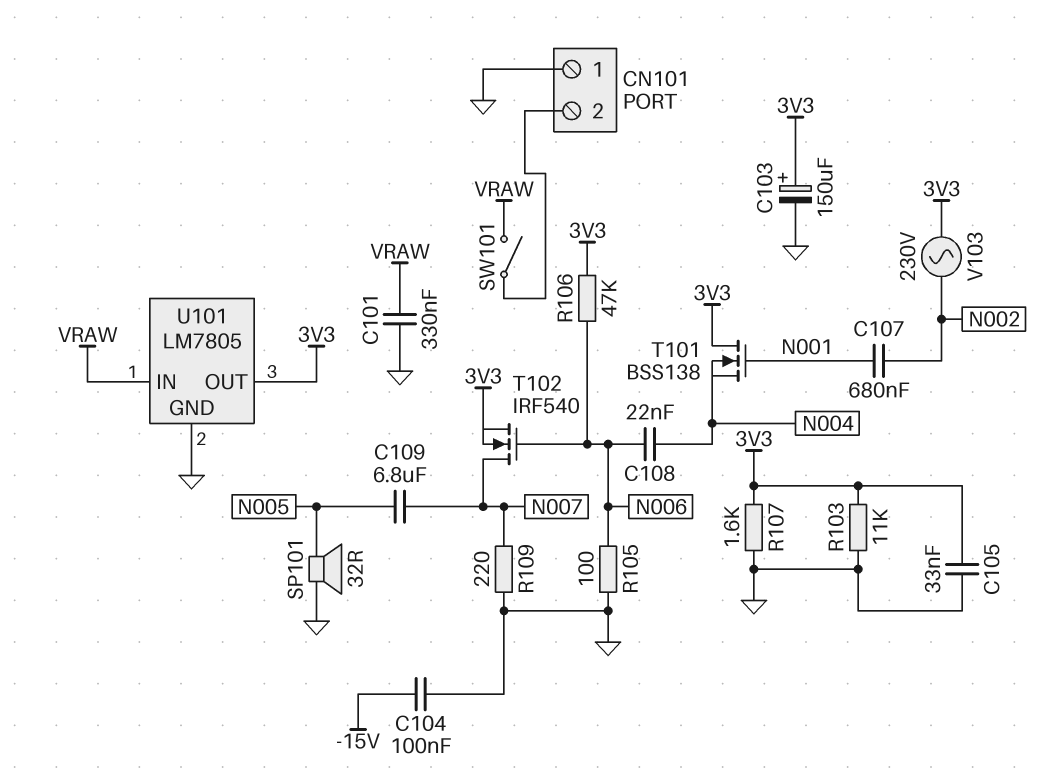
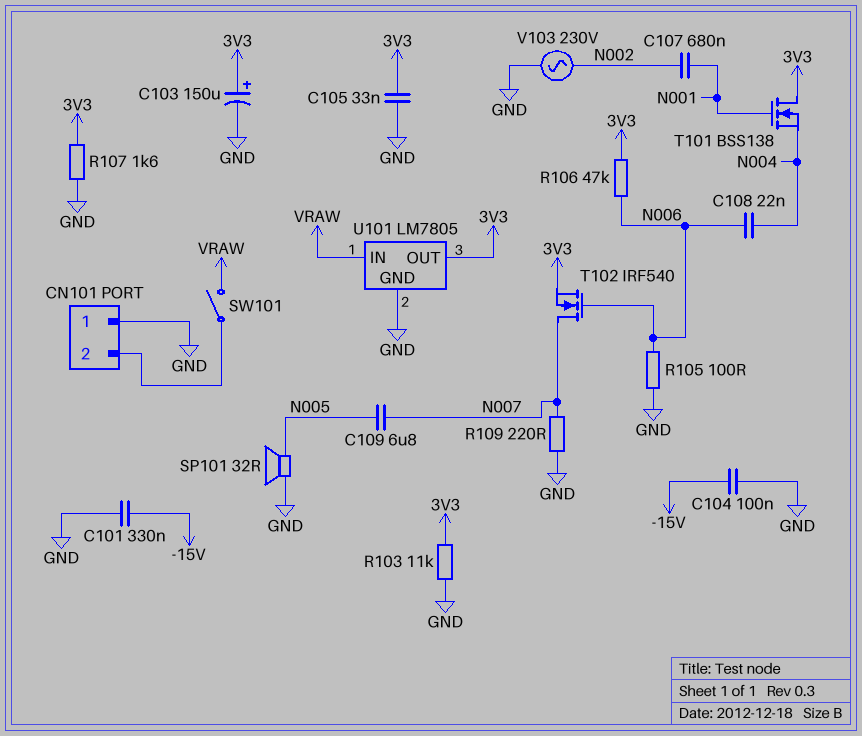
C101: 330nF (GND, VRAW) -> 330nF (-15V, GND)
V103: AC 230V (3V3, N002) -> AC 230V (GND, N002)

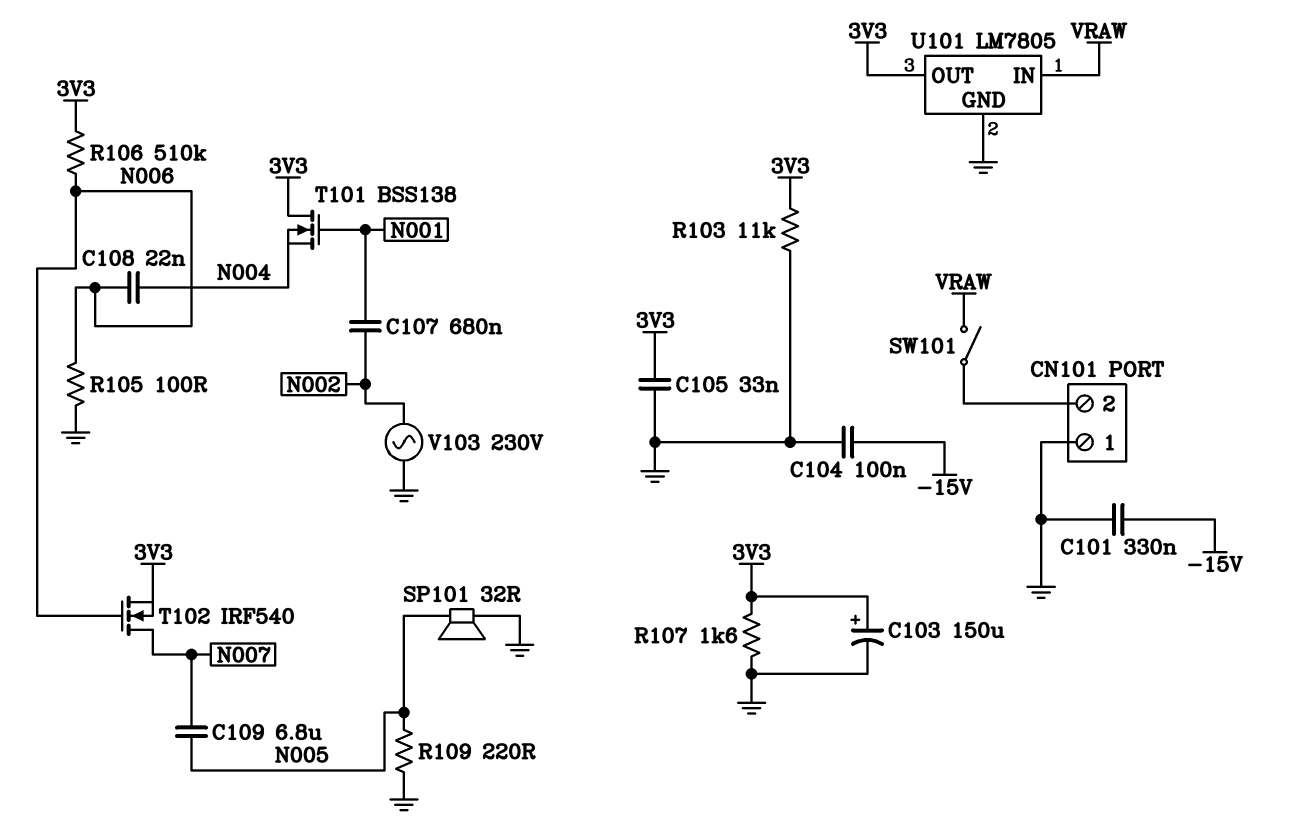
R106: 47k (3V3, N006) -> 510k (3V3, N006)
R109: 220 (GND, N007) -> 220 (GND, N005)

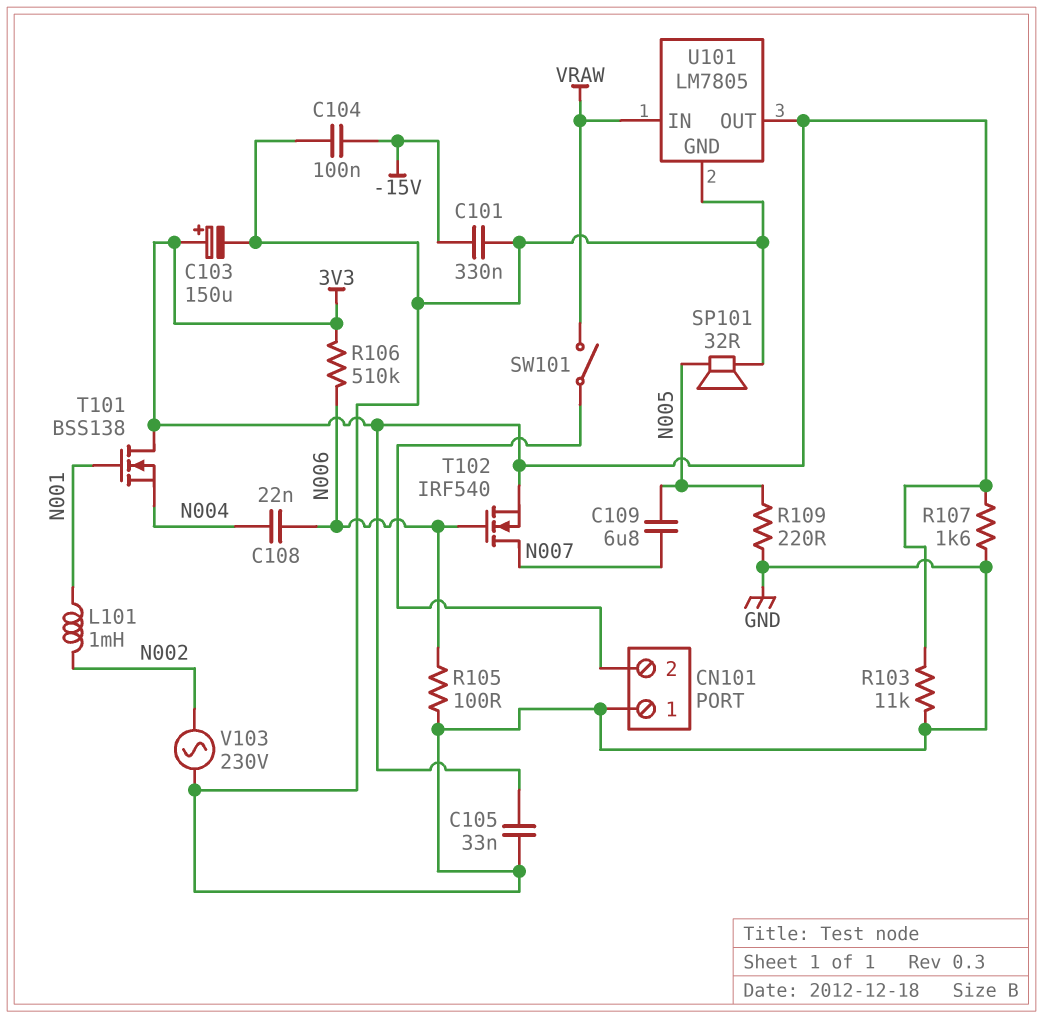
C107: 680nF (N001, N002) -> none
L101: none -> 1mH (N001, N002)

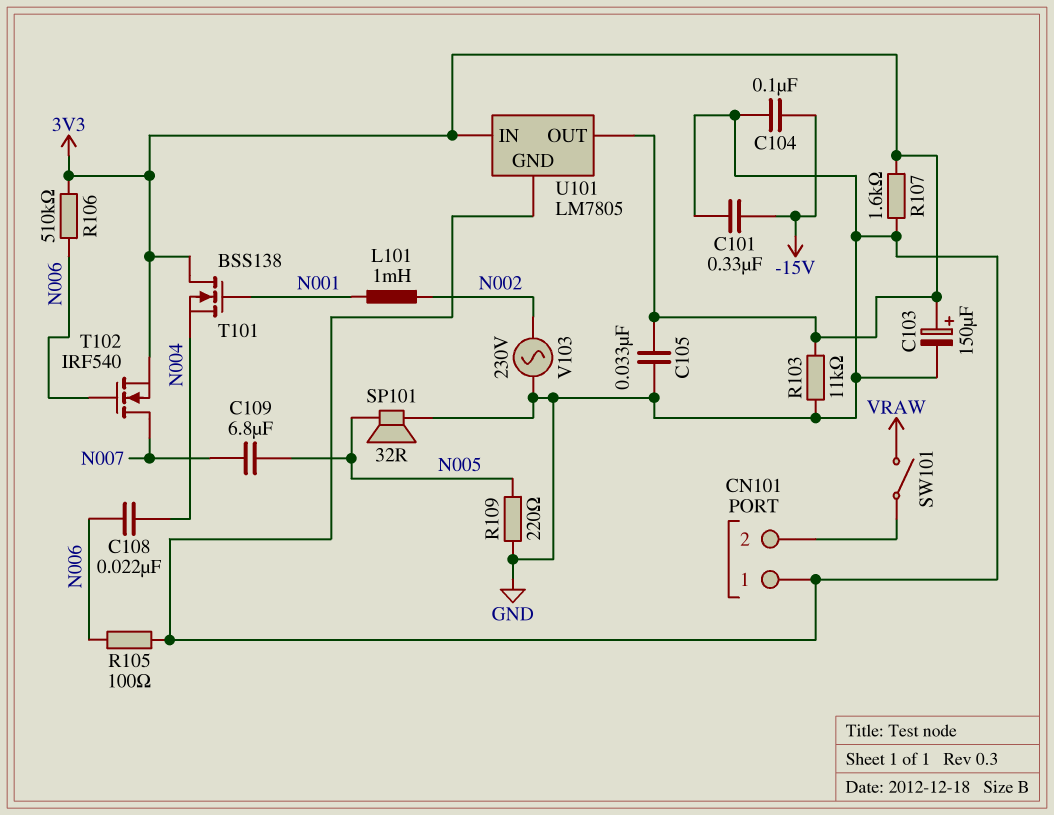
U101 pin IN: VRAW -> 3V3

